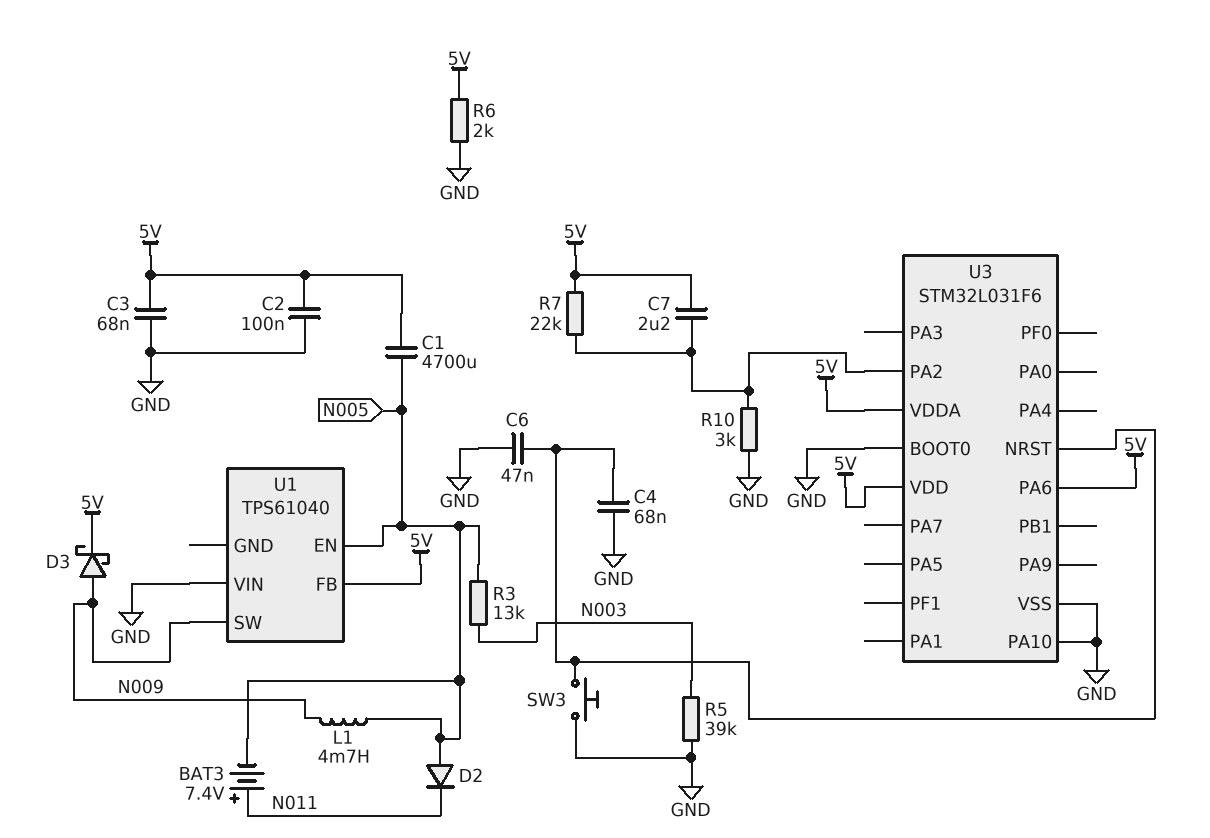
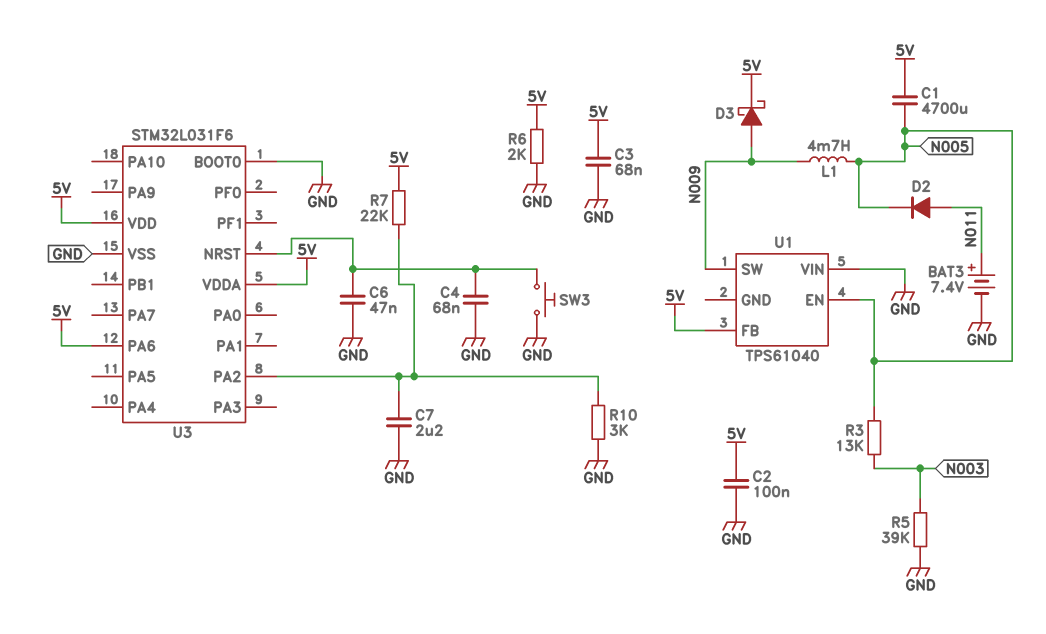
BAT3: 7.4V (plus N011, minus N005) -> 7.4V (plus N011, minus GND)
C7: 2.2uF (5V, U3/PA2) -> 2.2uF (GND, U3/PA2)
D2: diode (A N005, K N011) -> diode (A N011, K N005)
U3 pin PA10: GND -> none

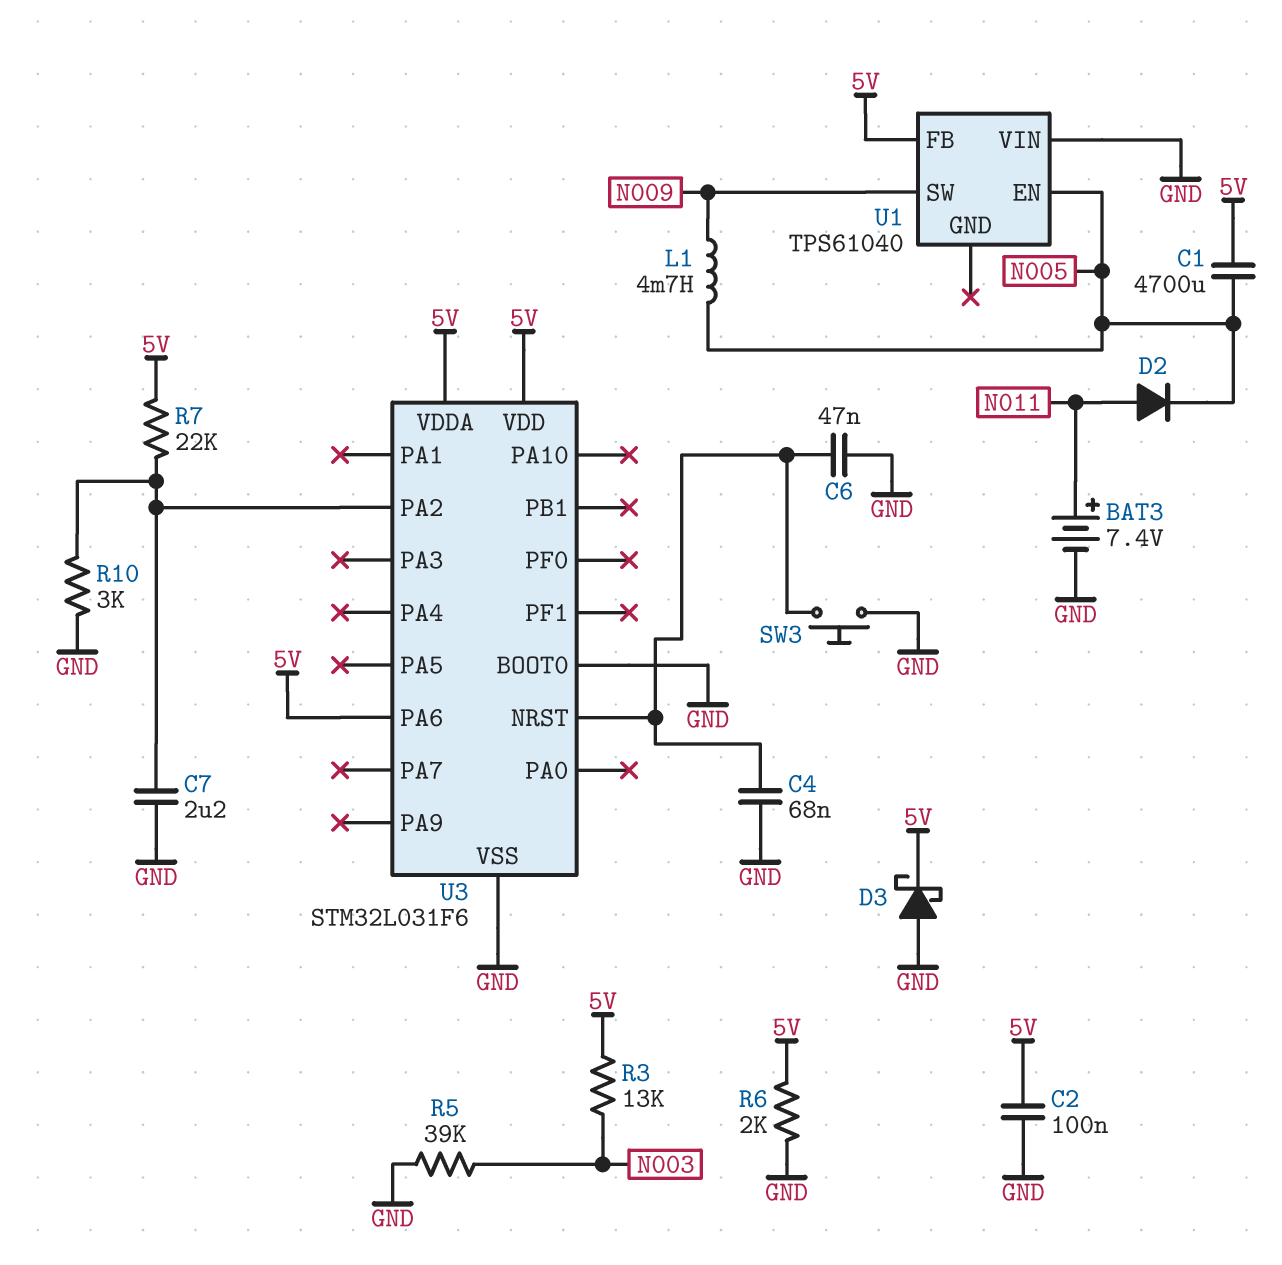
C3: 68nF (5V, GND) -> none
D3: schottky (A N009, K 5V) -> schottky (A GND, K 5V)
R3: 13k (N003, N005) -> 13k (5V, N003)

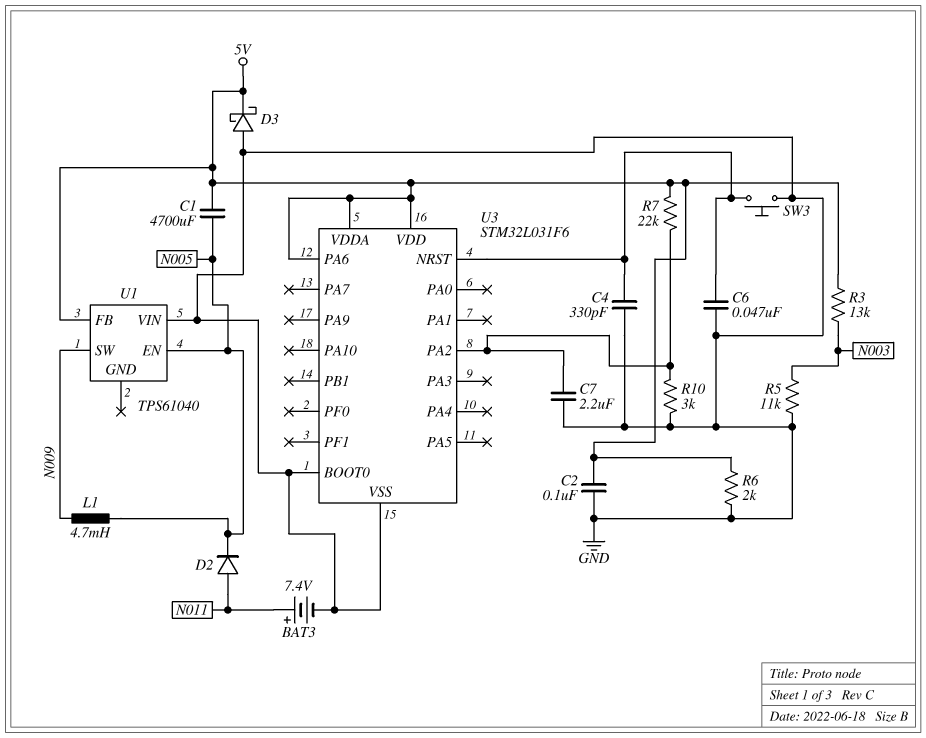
C4: 68nF (GND, U3/NRST) -> 330pF (GND, U3/NRST)
R5: 39k (GND, N003) -> 11k (GND, N003)

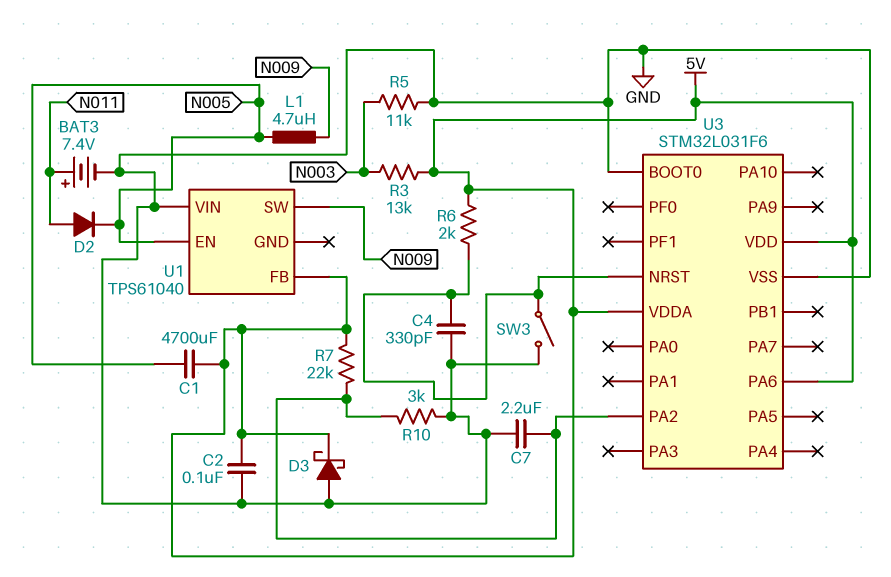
C6: 47nF (GND, U3/NRST) -> none
L1: 4.7mH (N005, N009) -> 4.7uH (N005, N009)
R6: 2k (5V, GND) -> 2k (5V, U3/NRST)
SW3: button (GND, U3/NRST) -> switch (GND, U3/NRST)

